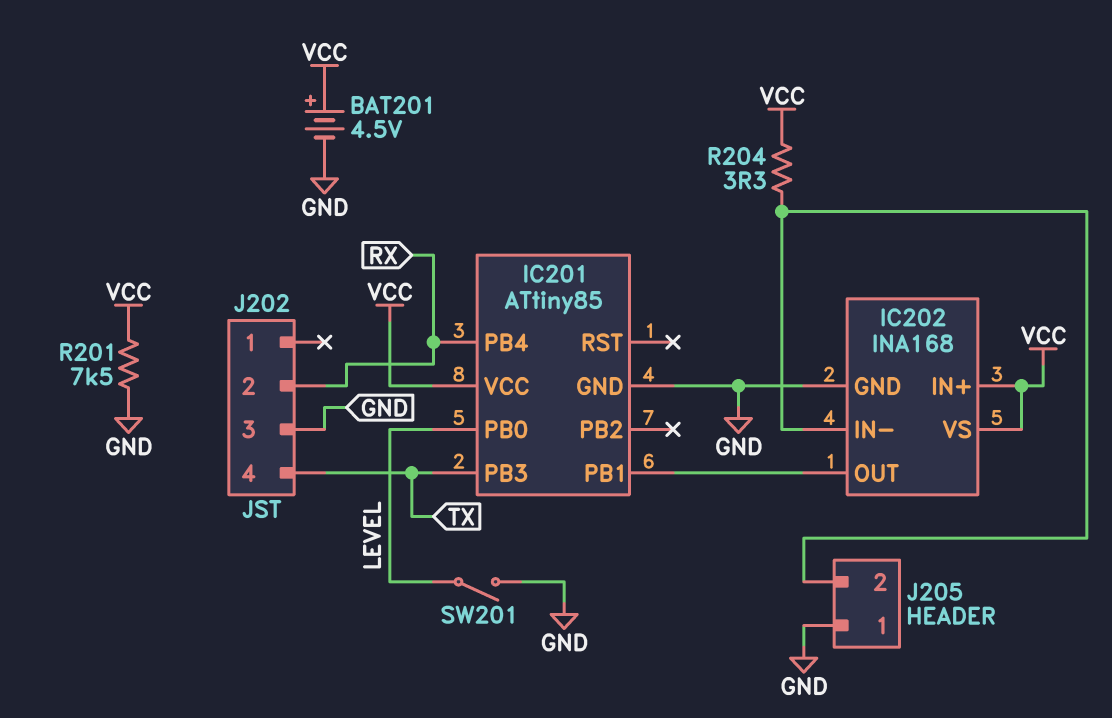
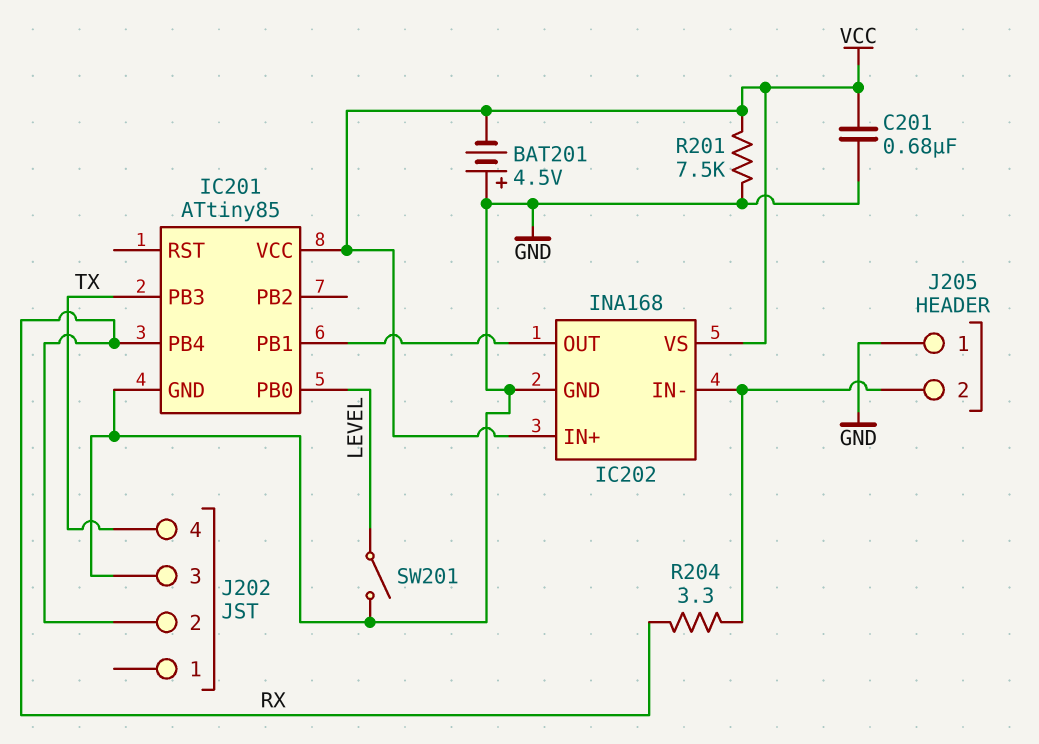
BAT201: 4.5V (plus VCC, minus GND) -> 4.5V (plus GND, minus VCC)
C201: none -> 680nF (GND, VCC)
R204: 3.3 (IC202/IN-, VCC) -> 3.3 (IC202/IN-, RX)

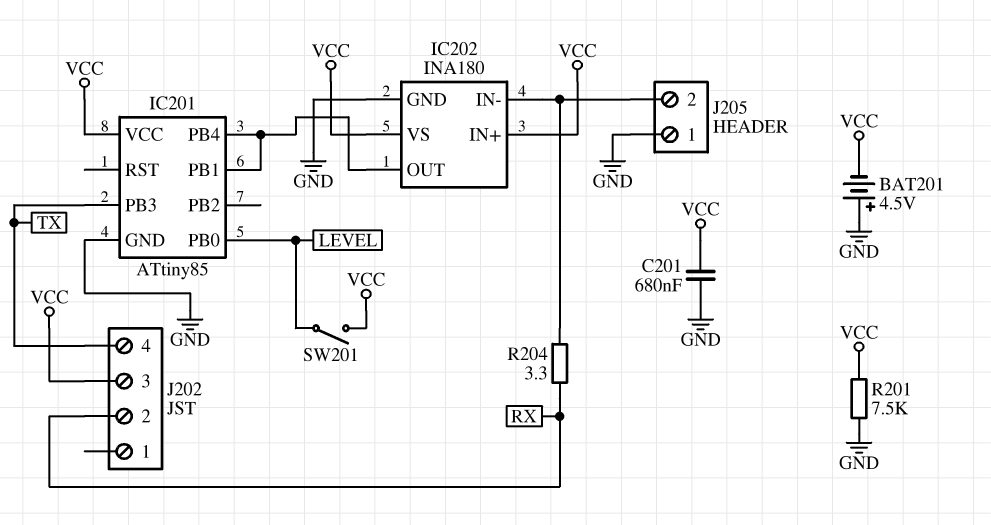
IC201 pin PB4: RX -> IC201/PB1
IC202: INA168 -> INA180
J202 pin 3: GND -> VCC
SW201: switch (GND, LEVEL) -> switch (LEVEL, VCC)

